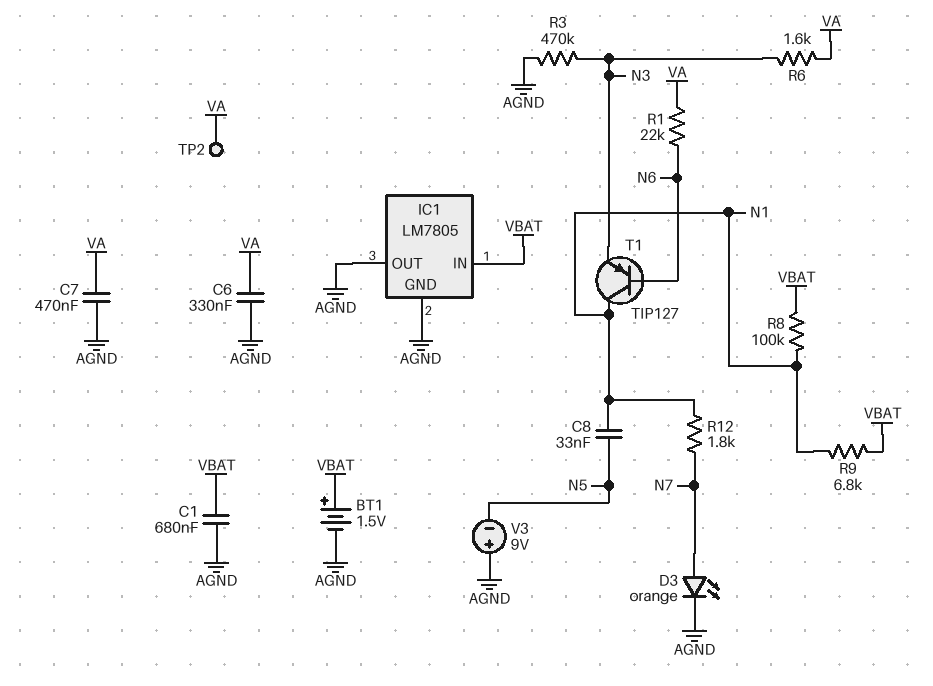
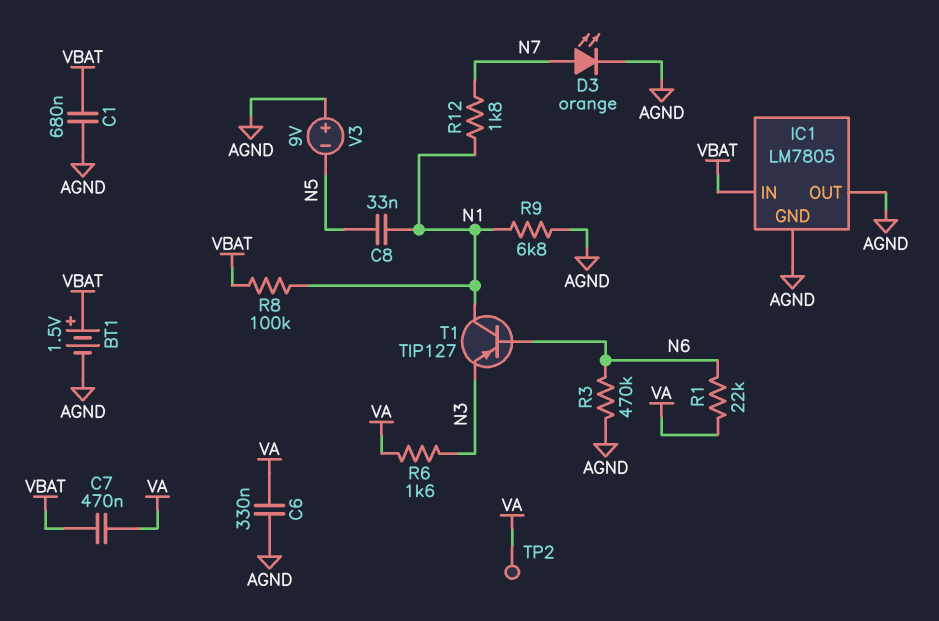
C7: 470nF (AGND, VA) -> 470nF (VA, VBAT)
R3: 470k (AGND, N3) -> 470k (AGND, N6)
R9: 6.8k (N1, VBAT) -> 6.8k (AGND, N1)

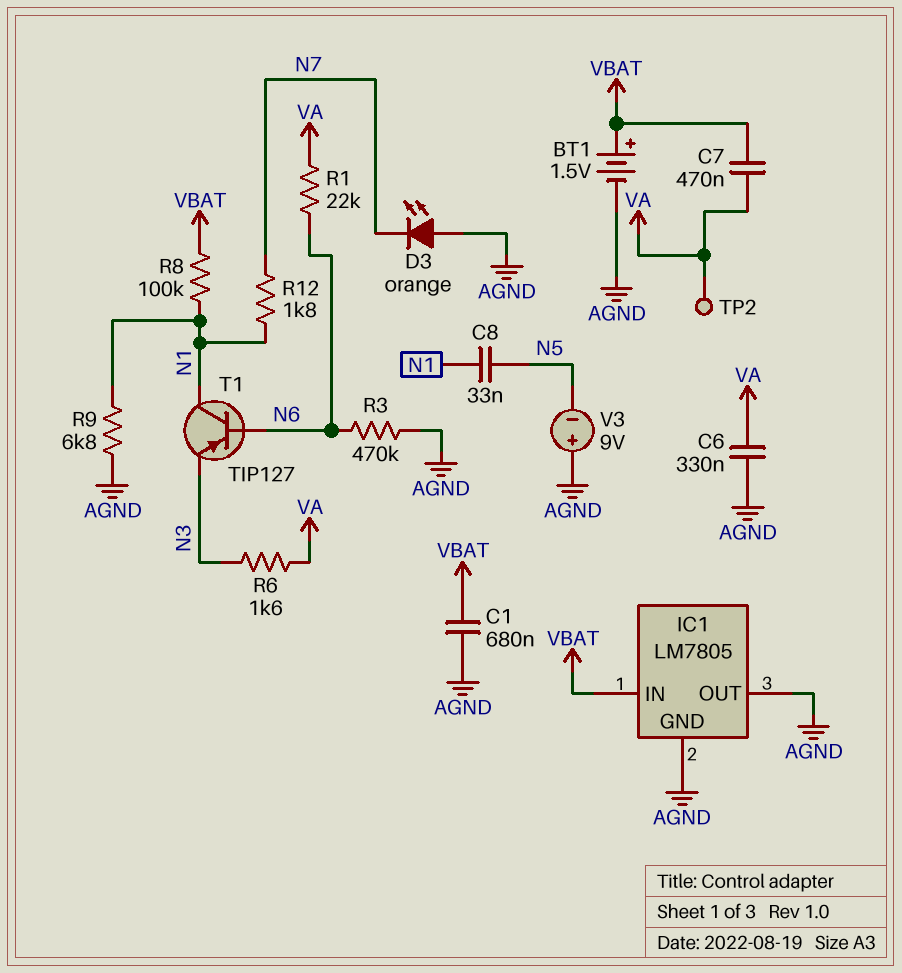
D3: LED orange (A N7, K AGND) -> LED orange (A AGND, K N7)

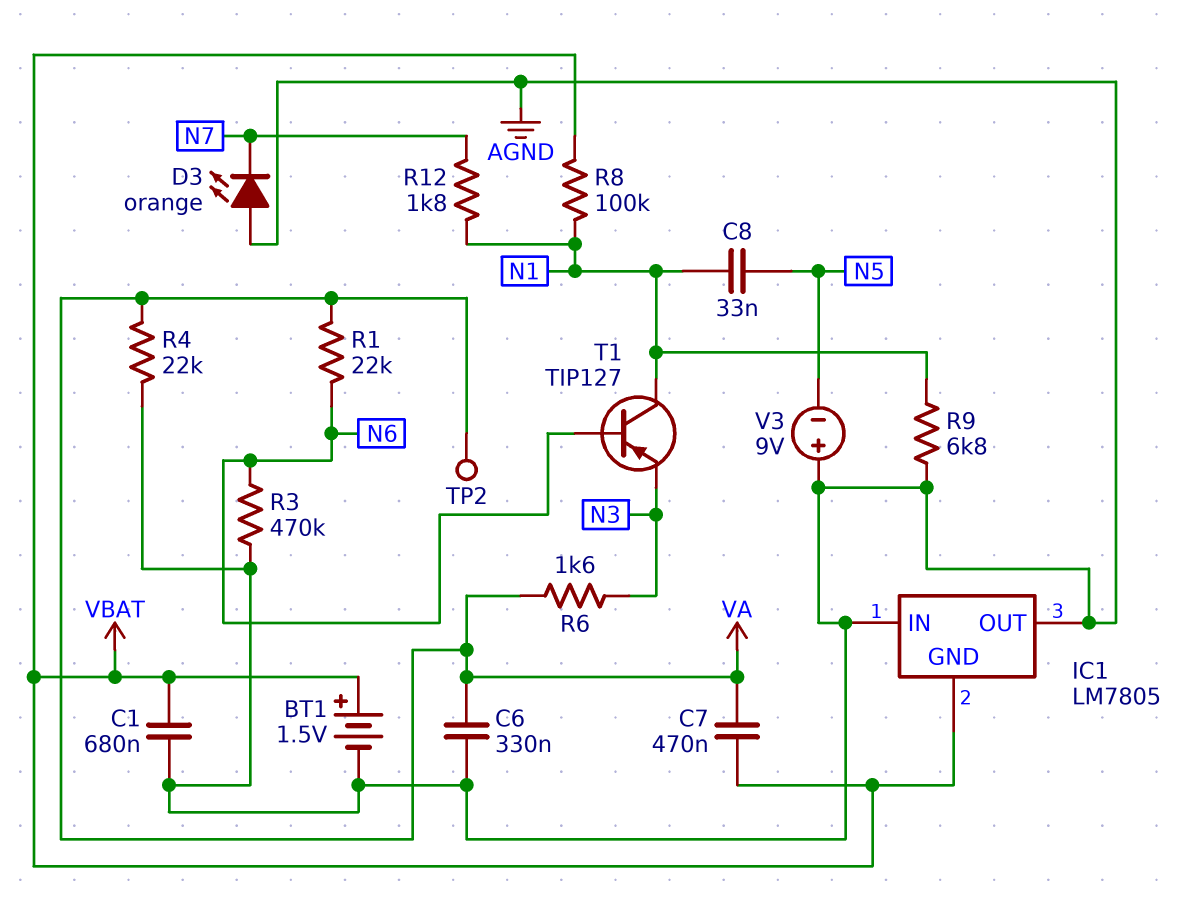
IC1 pin GND: AGND -> VBAT
IC1 pin IN: VBAT -> AGND
R4: none -> 22k (AGND, VA)

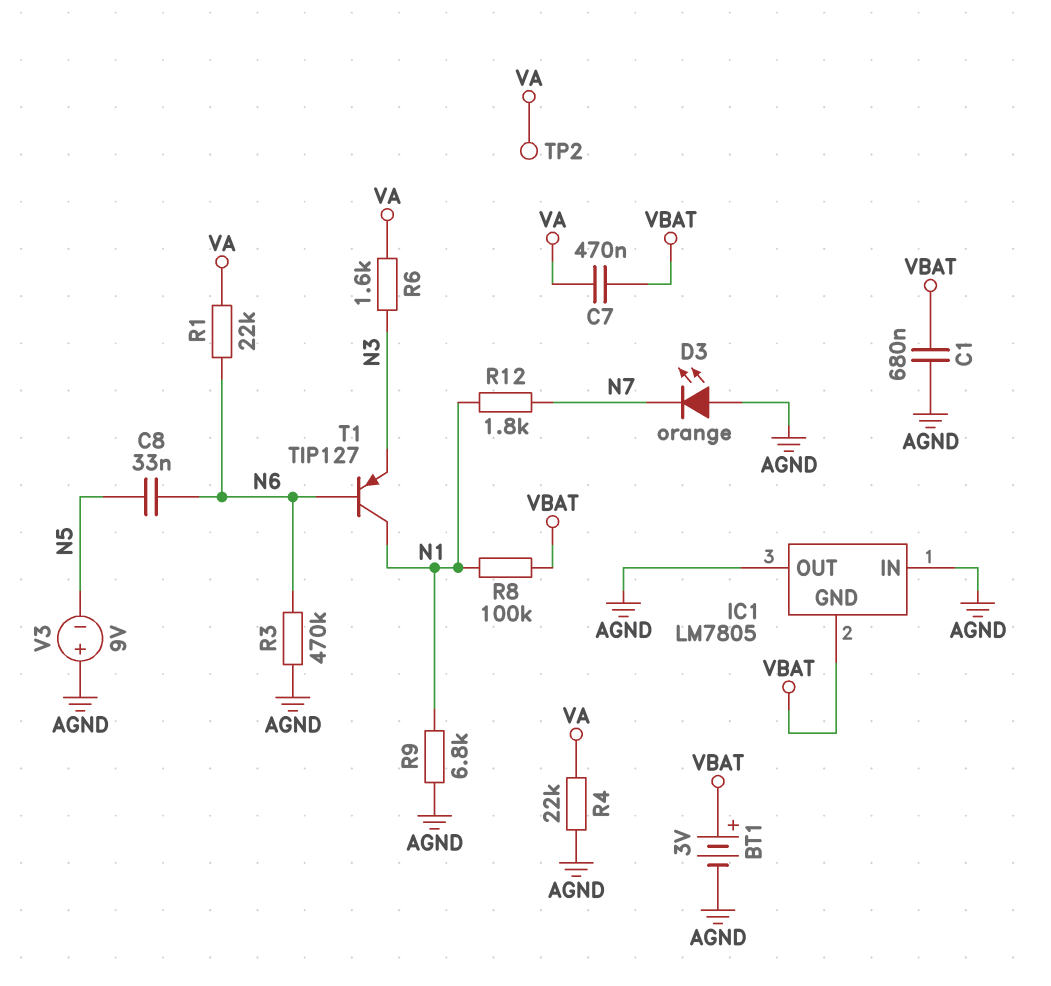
BT1: 1.5V (plus VBAT, minus AGND) -> 3V (plus VBAT, minus AGND)
C6: 330nF (AGND, VA) -> none
C8: 33nF (N1, N5) -> 33nF (N5, N6)

